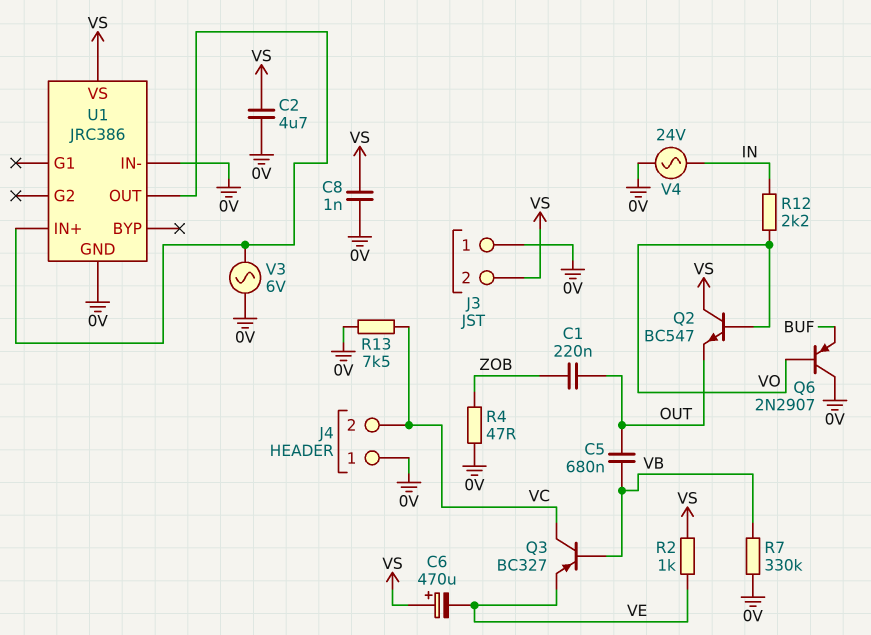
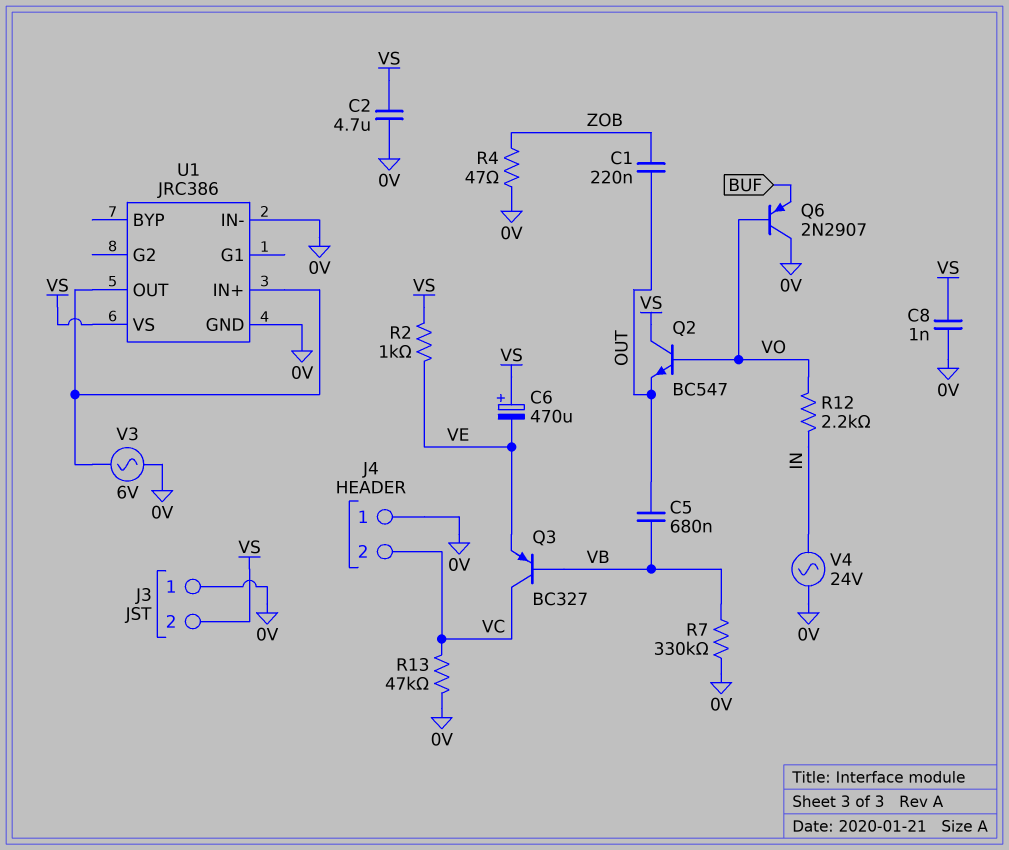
R13: 7.5k (0V, VC) -> 47k (0V, VC)

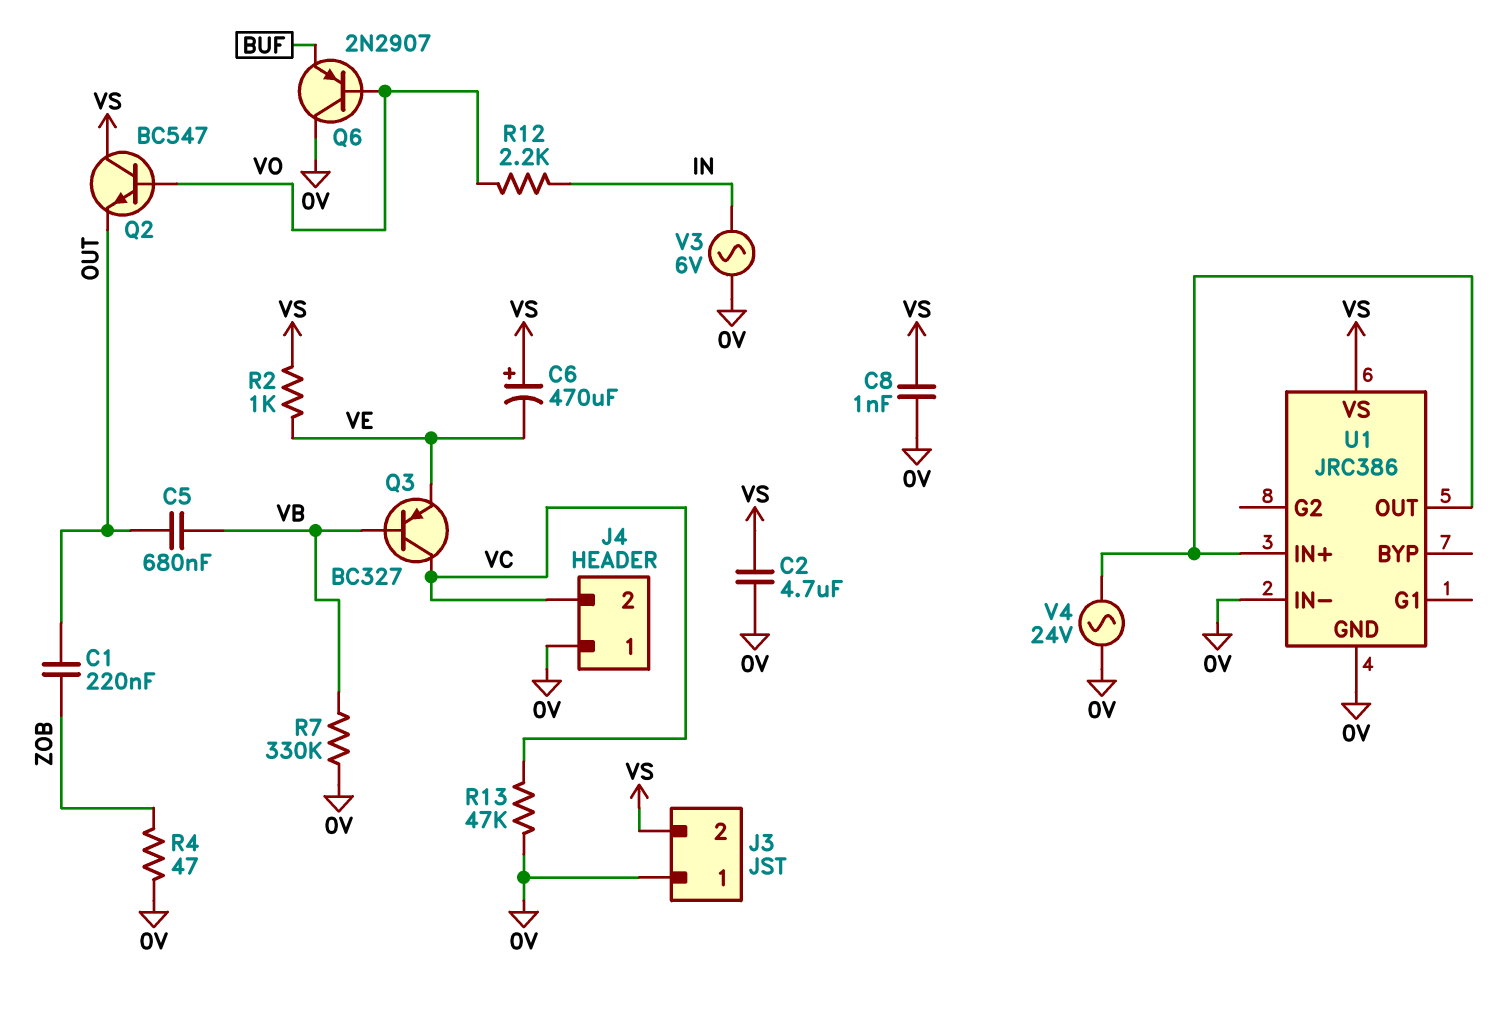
V3: AC 6V (0V, U1/IN+) -> AC 6V (0V, IN)
V4: AC 24V (0V, IN) -> AC 24V (0V, U1/IN+)

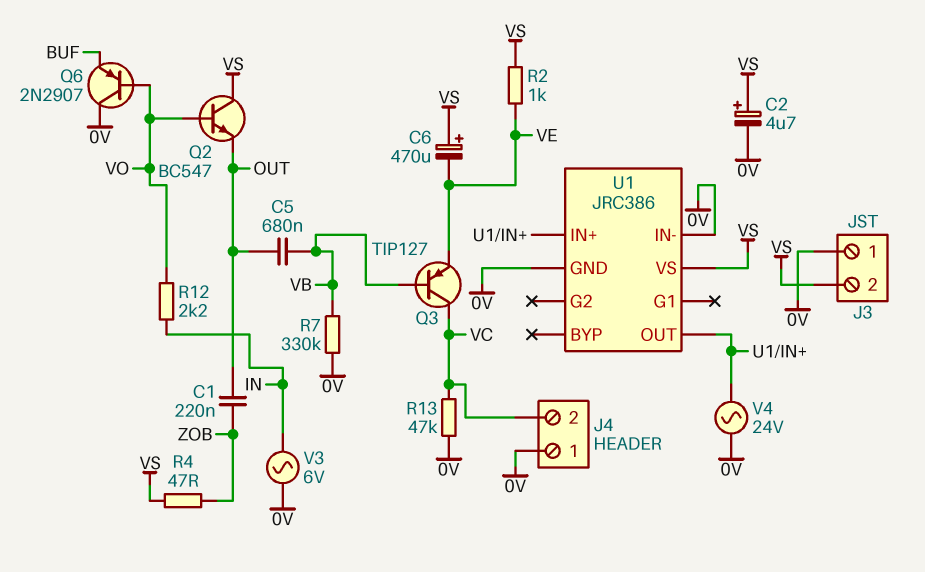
C2: 4.7uF (0V, VS) -> 4.7uF (plus VS, minus 0V)
C8: 1nF (0V, VS) -> none
Q3: PNP BC327 (B VB, C VC, E VE) -> PNP TIP127 (B VB, C VC, E VE)
R4: 47 (0V, ZOB) -> 47 (VS, ZOB)

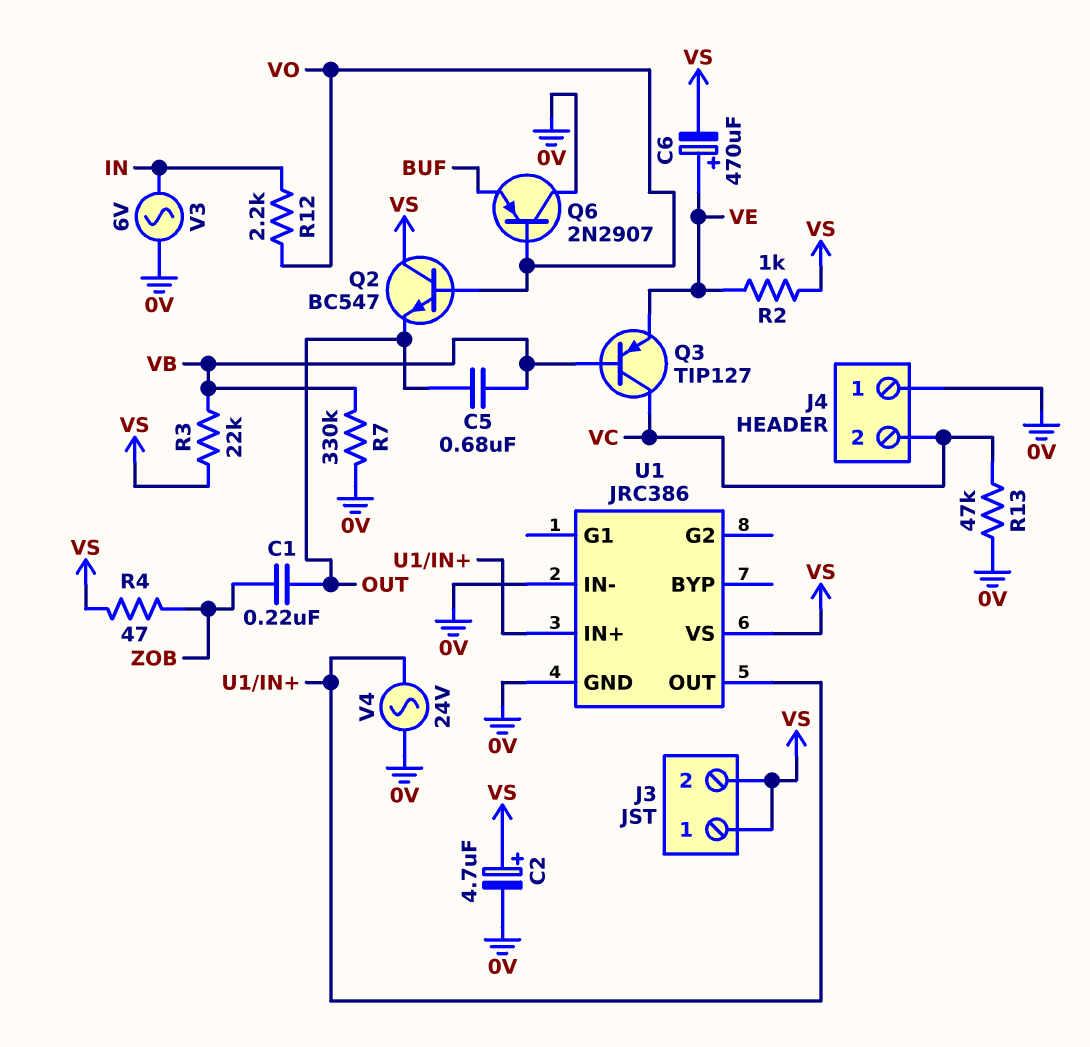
C6: 470uF (plus VS, minus VE) -> 470uF (plus VE, minus VS)
J3 pin 1: 0V -> VS
R3: none -> 22k (VB, VS)

